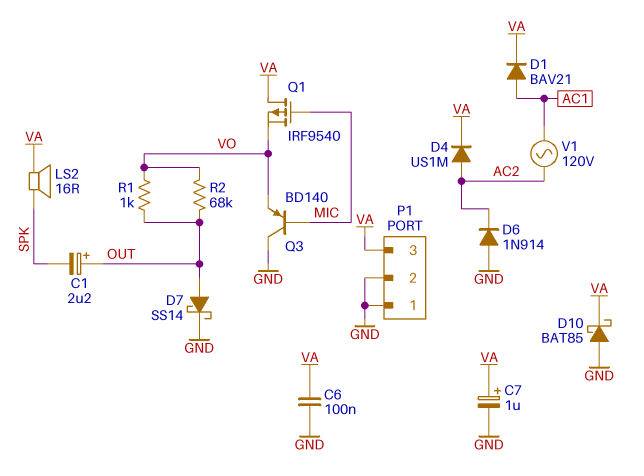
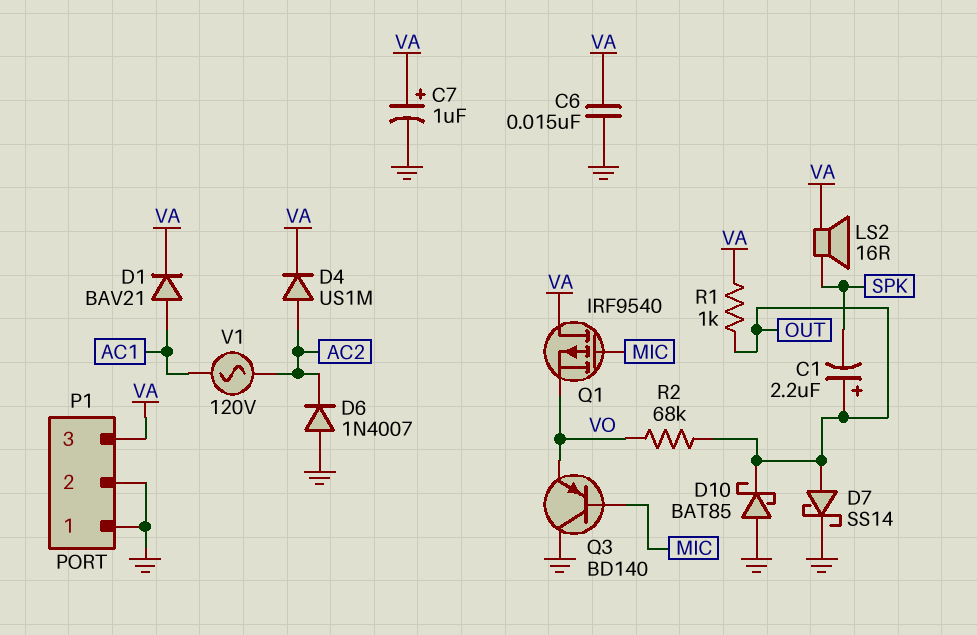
C6: 100nF (GND, VA) -> 15nF (GND, VA)
D6: diode 1N914 (A GND, K AC2) -> diode 1N4007 (A GND, K AC2)
D10: schottky BAT85 (A GND, K VA) -> schottky BAT85 (A GND, K OUT)
R1: 1k (OUT, VO) -> 1k (OUT, VA)

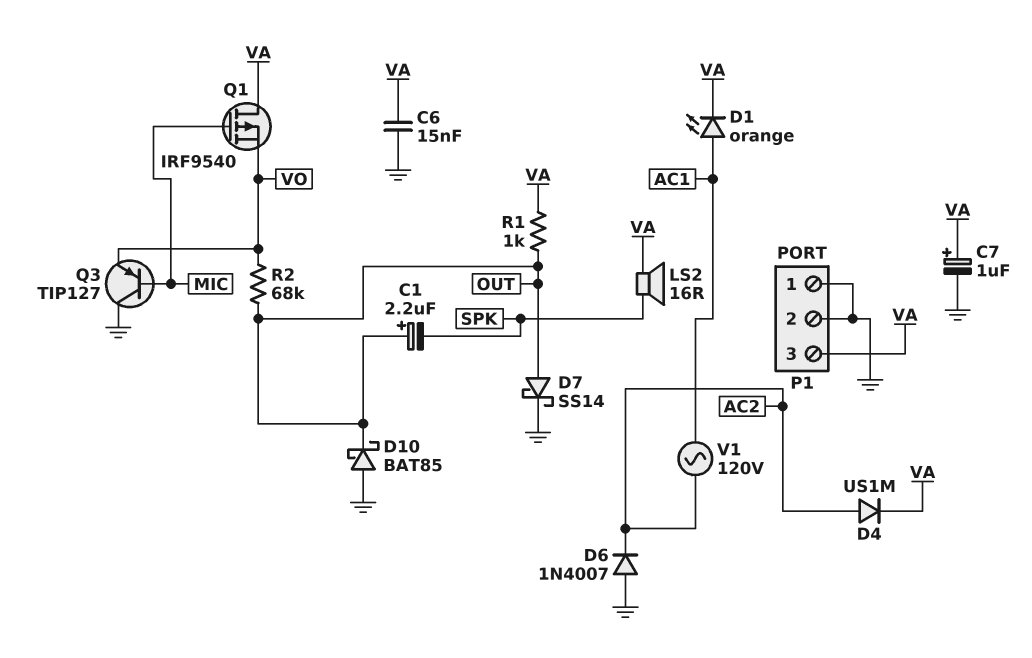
D1: diode BAV21 (A AC1, K VA) -> LED orange (A AC1, K VA)
Q3: PNP BD140 (B MIC, C GND, E VO) -> PNP TIP127 (B MIC, C GND, E VO)

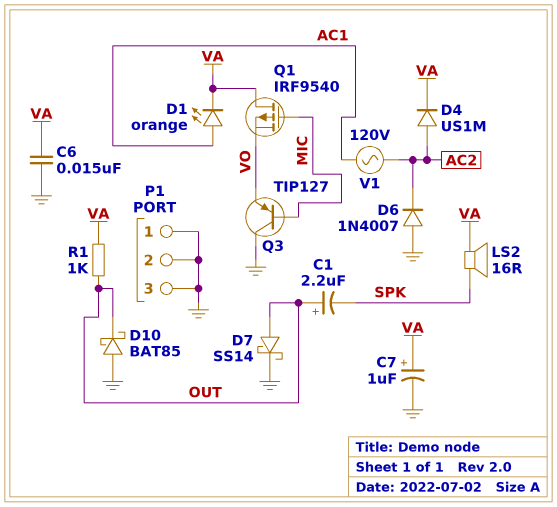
P1 pin 3: VA -> GND
R2: 68k (OUT, VO) -> none

